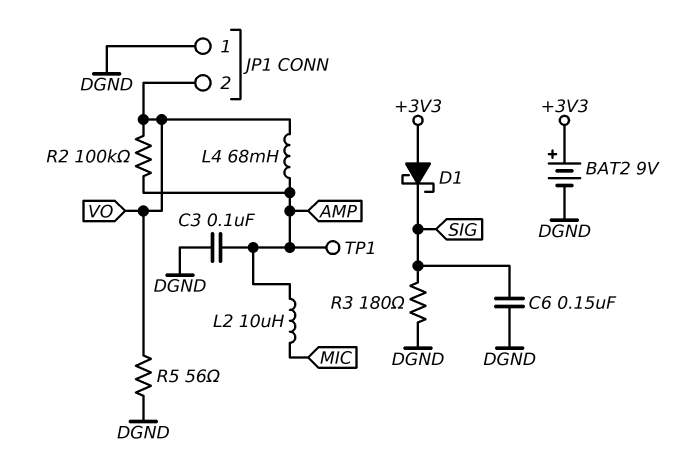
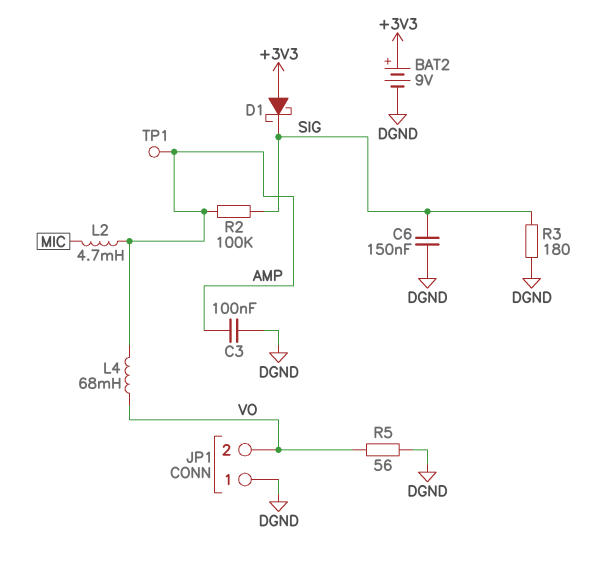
L2: 10uH (AMP, MIC) -> 4.7mH (AMP, MIC)
R2: 100k (AMP, VO) -> 100k (AMP, SIG)

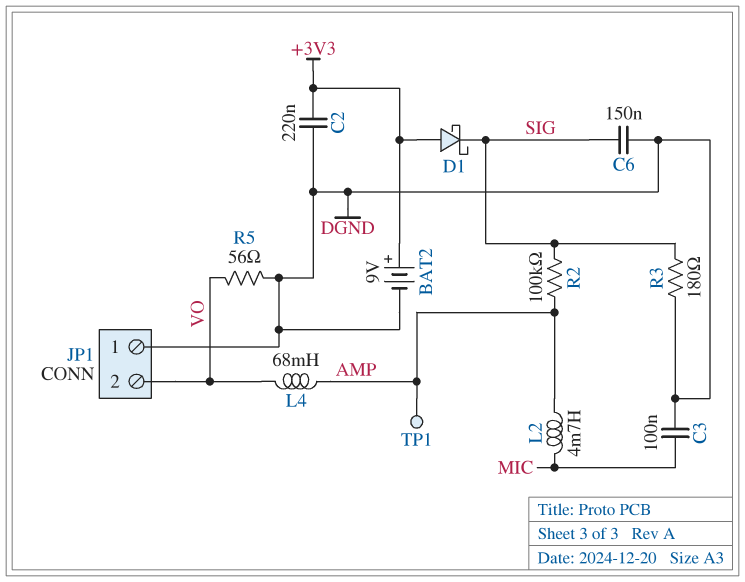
C2: none -> 220nF (+3V3, DGND)
C3: 100nF (AMP, DGND) -> 100nF (DGND, MIC)

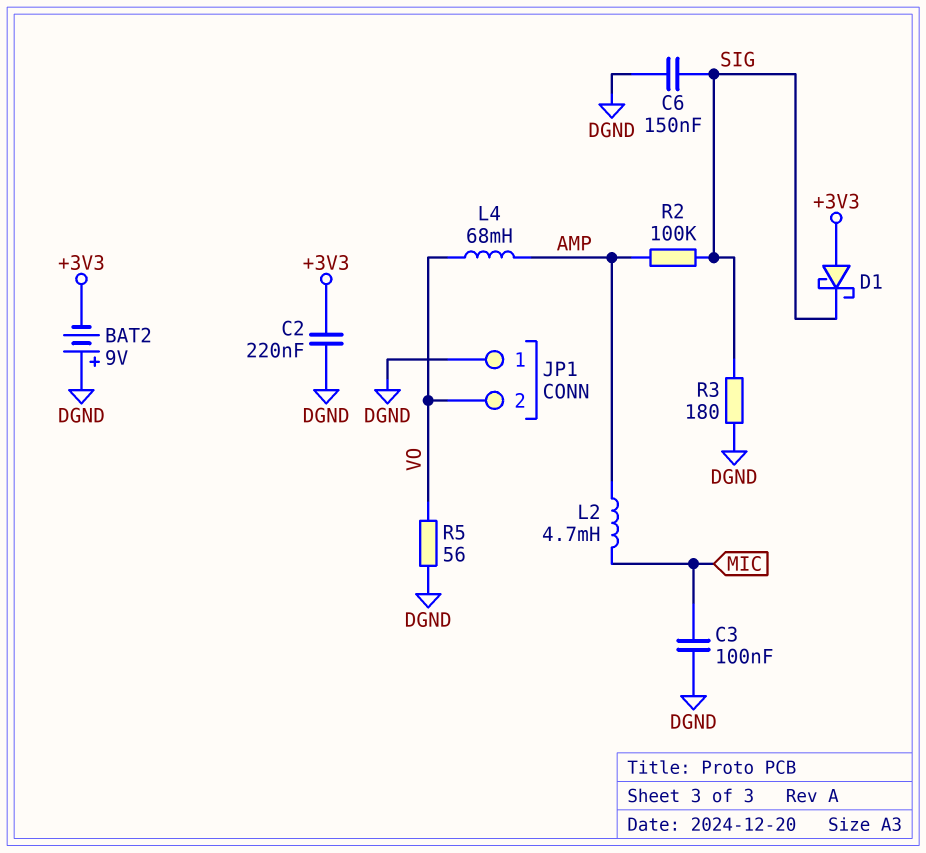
BAT2: 9V (plus +3V3, minus DGND) -> 9V (plus DGND, minus +3V3)
TP1: test point (AMP) -> none

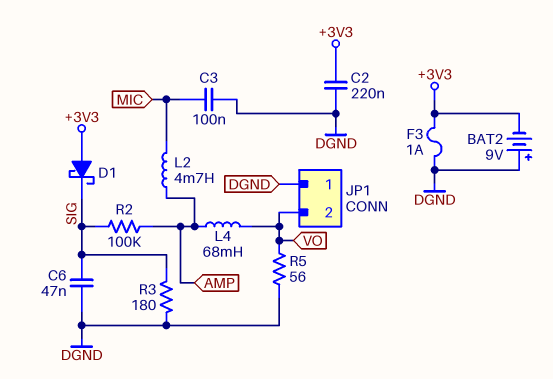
C6: 150nF (DGND, SIG) -> 47nF (DGND, SIG)
F3: none -> 1A (+3V3, DGND)

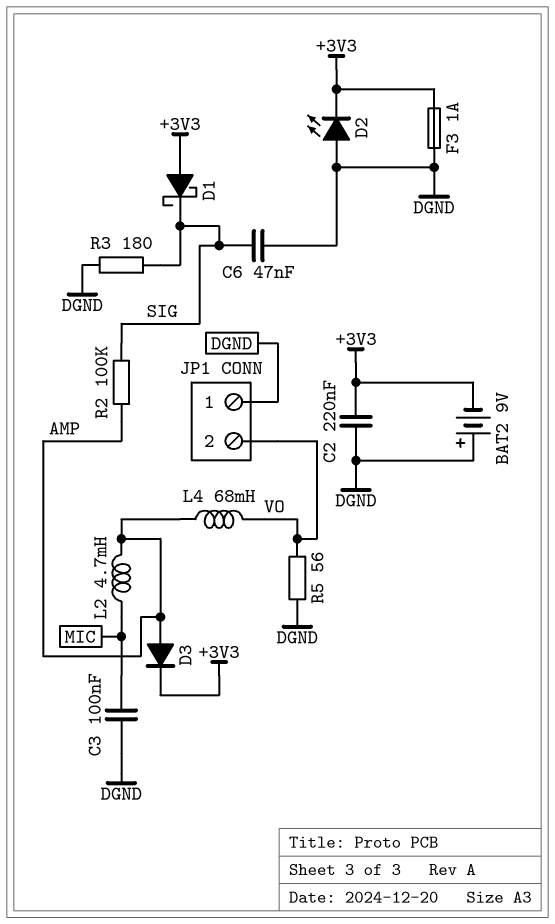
D2: none -> LED (A DGND, K +3V3)
D3: none -> diode (A AMP, K +3V3)

